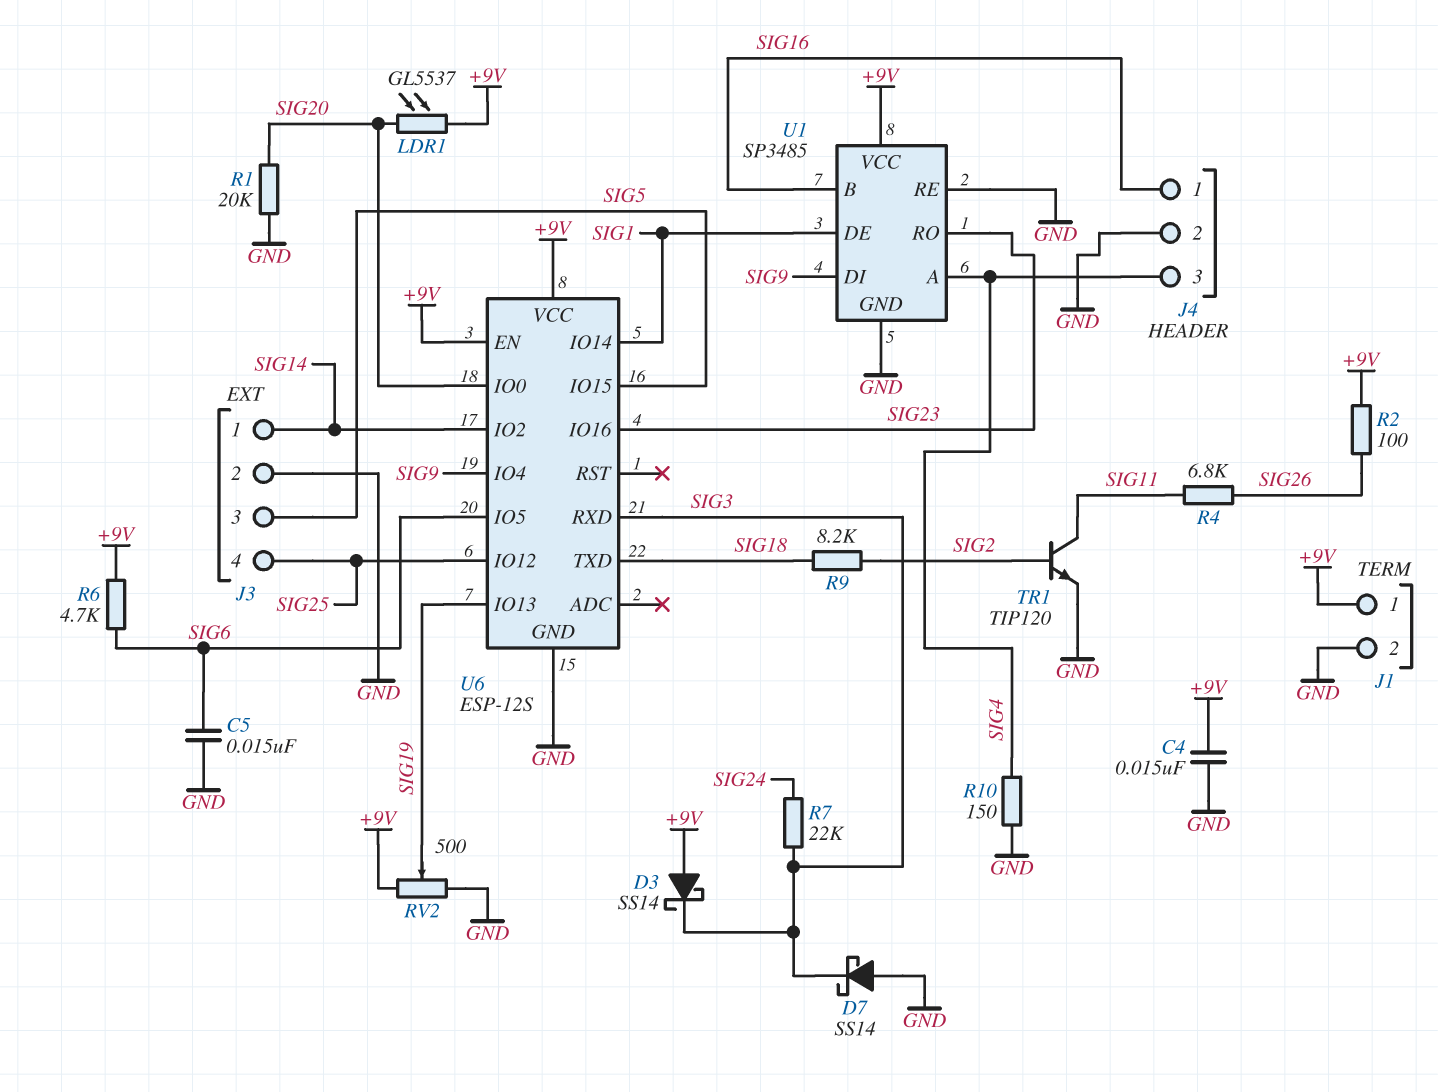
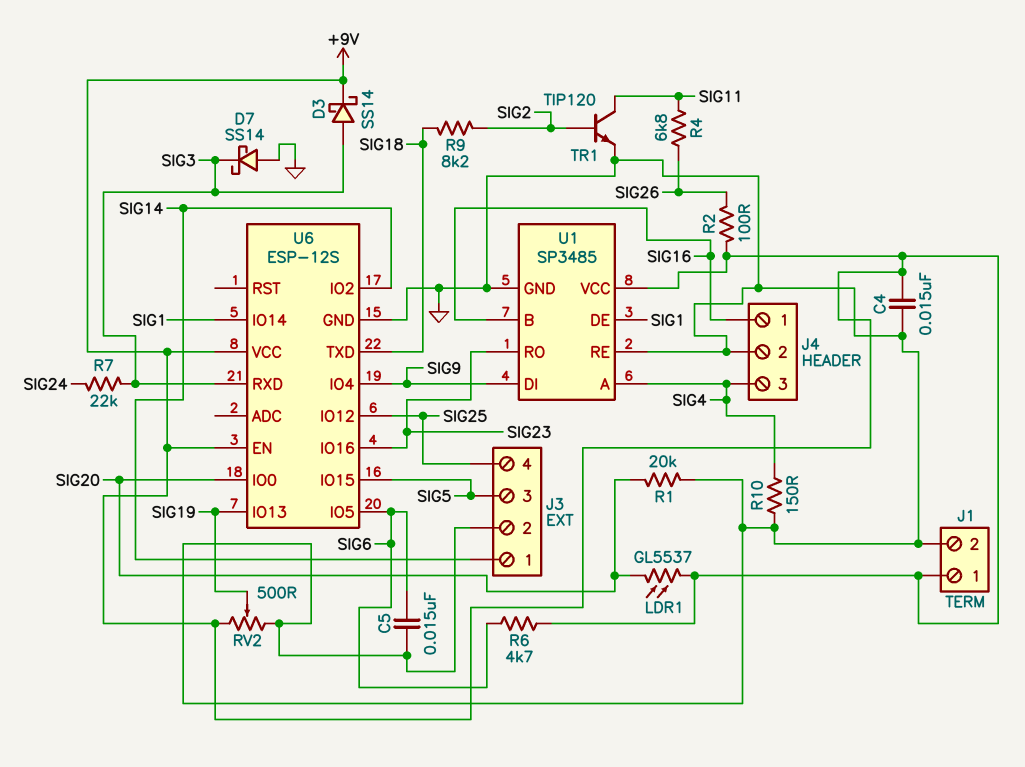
D3: schottky SS14 (A +9V, K SIG3) -> schottky SS14 (A SIG3, K +9V)

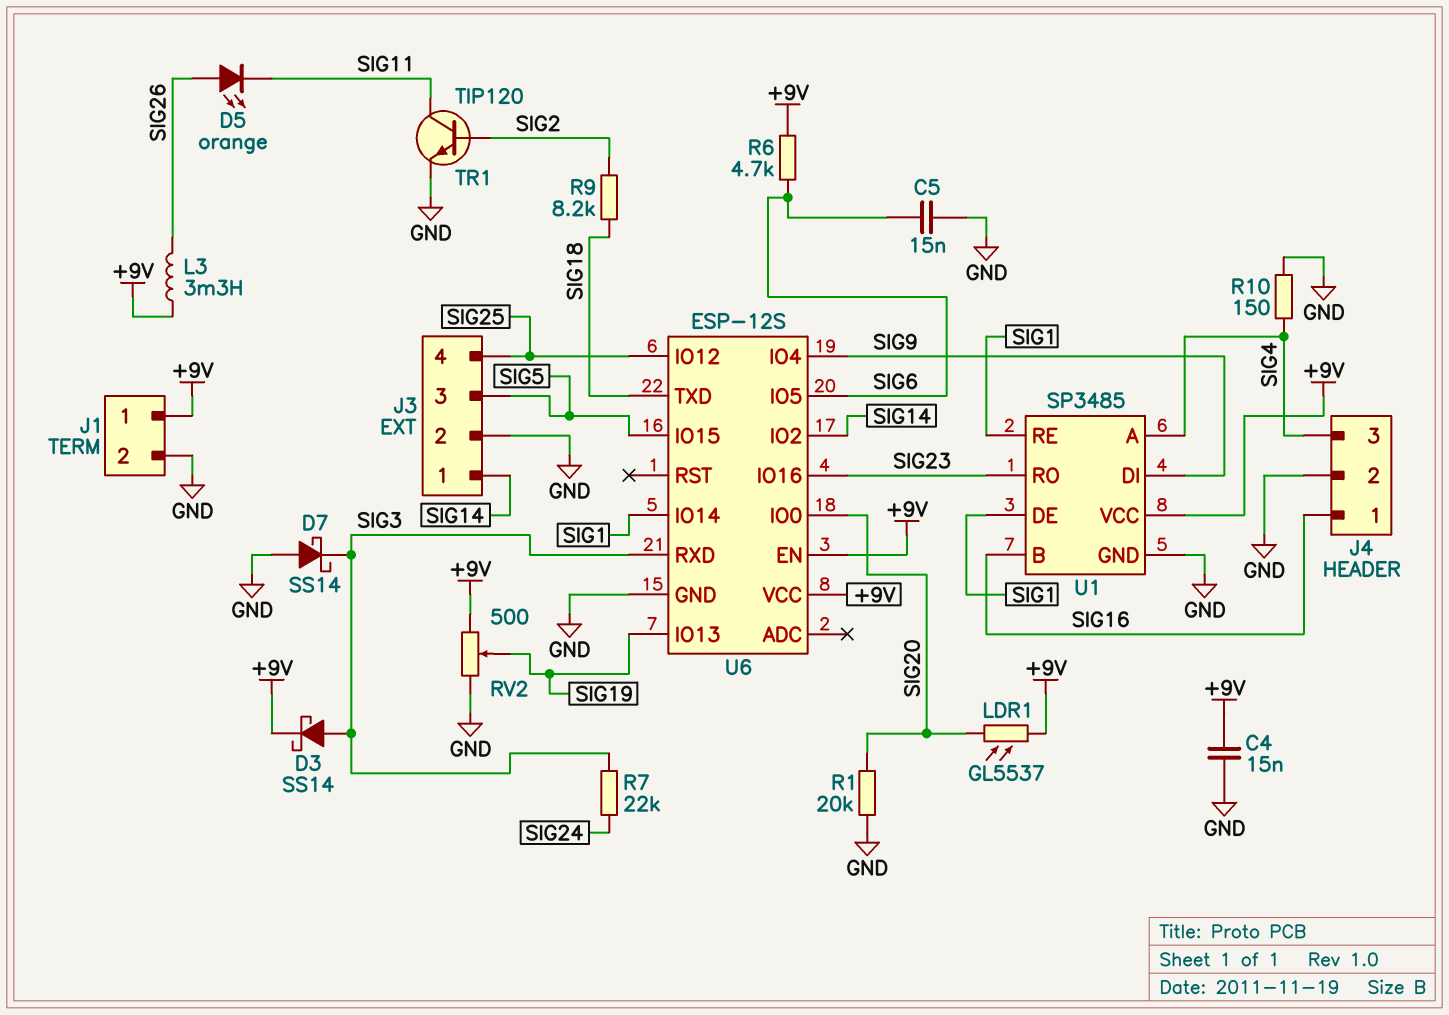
D5: none -> LED orange (A SIG26, K SIG11)
L3: none -> 3.3mH (+9V, SIG26)
R2: 100 (+9V, SIG26) -> none
R4: 6.8k (SIG11, SIG26) -> none
U1 pin RE: GND -> SIG1

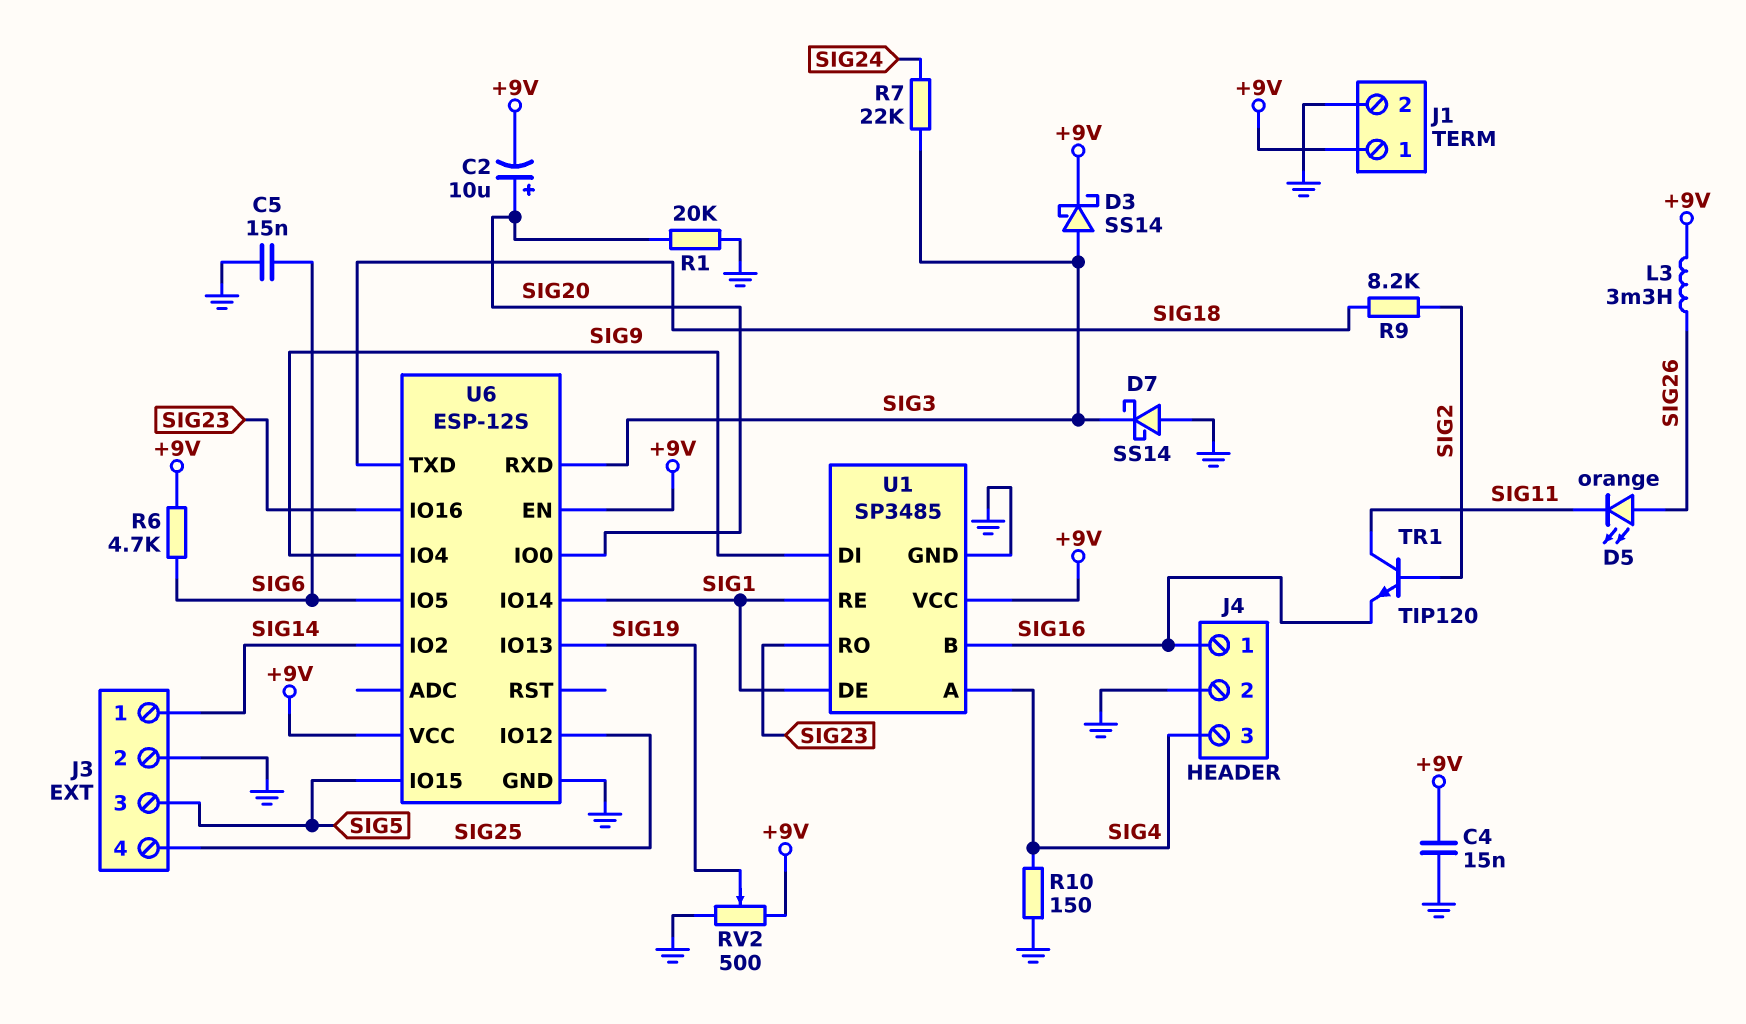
C2: none -> 10uF (plus SIG20, minus +9V)
LDR1: GL5537 (+9V, SIG20) -> none
TR1: NPN TIP120 (B SIG2, C SIG11, E GND) -> NPN TIP120 (B SIG2, C SIG11, E SIG16)

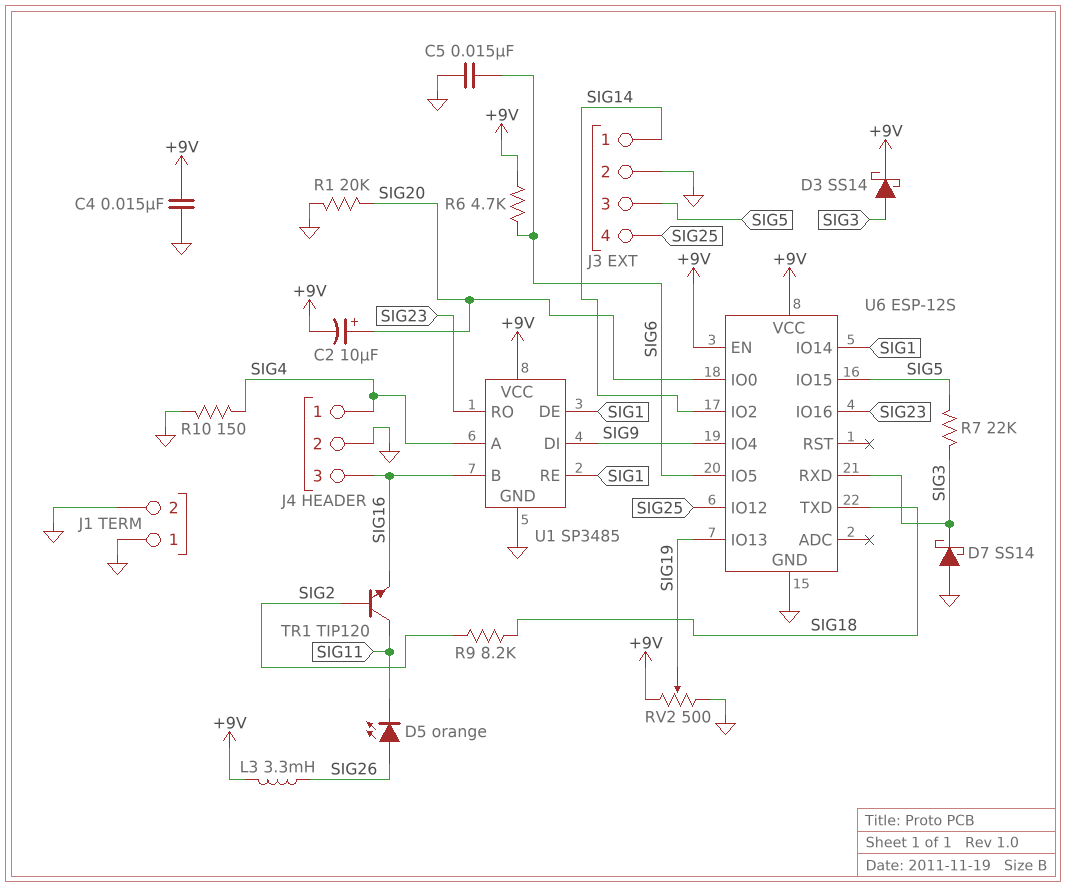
J1 pin 1: +9V -> GND
J4 pin 1: SIG16 -> SIG4
J4 pin 3: SIG4 -> SIG16
R7: 22k (SIG3, SIG24) -> 22k (SIG3, SIG5)

